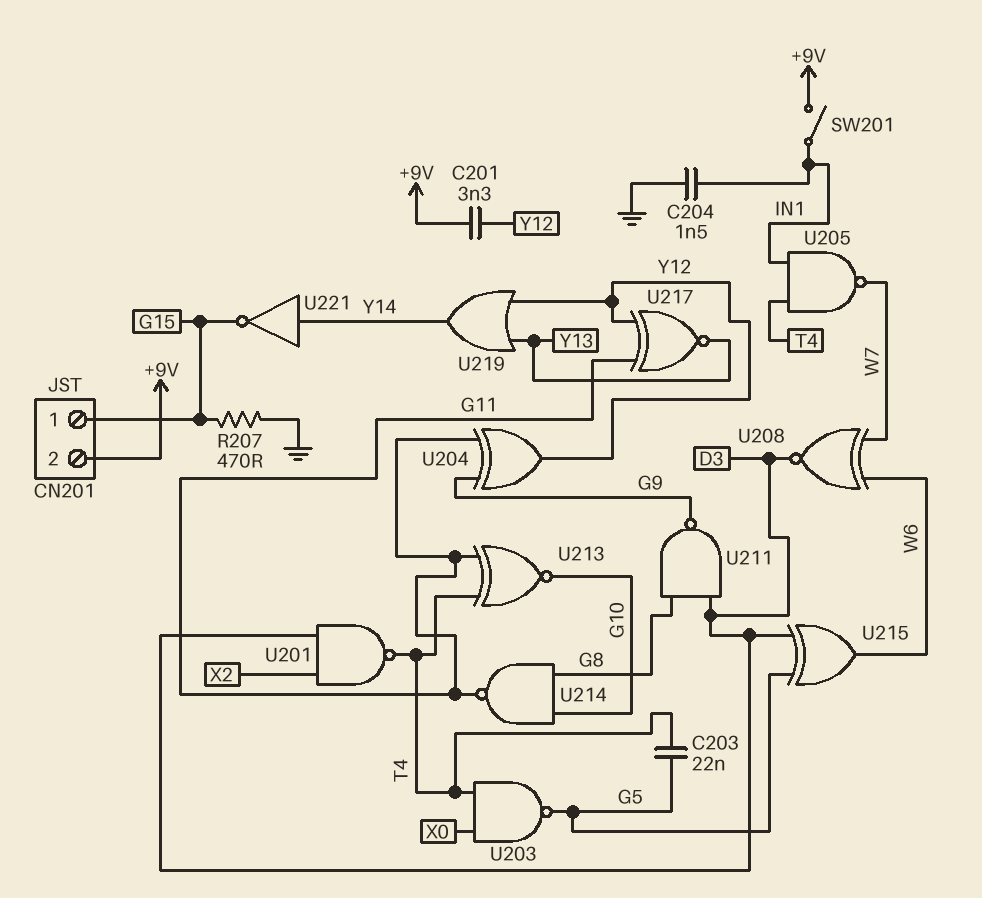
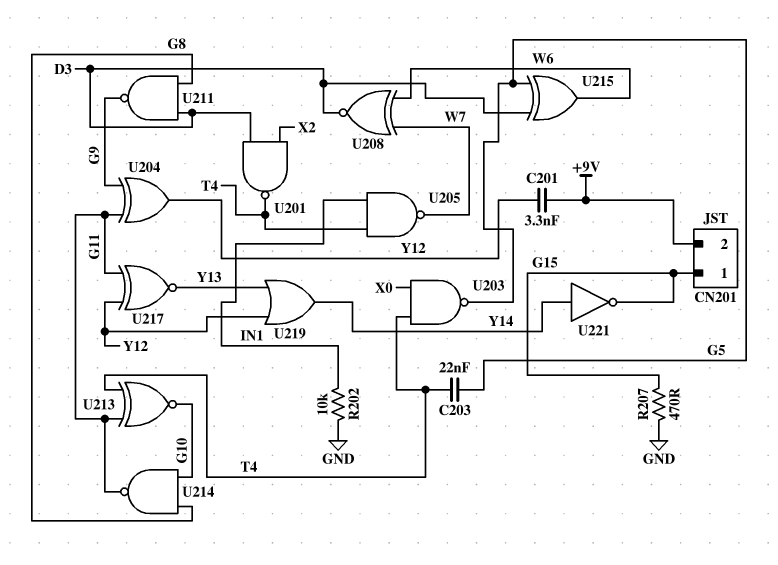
C204: 1.5nF (GND, IN1) -> none
R202: none -> 10k (GND, IN1)
SW201: switch (+9V, IN1) -> none

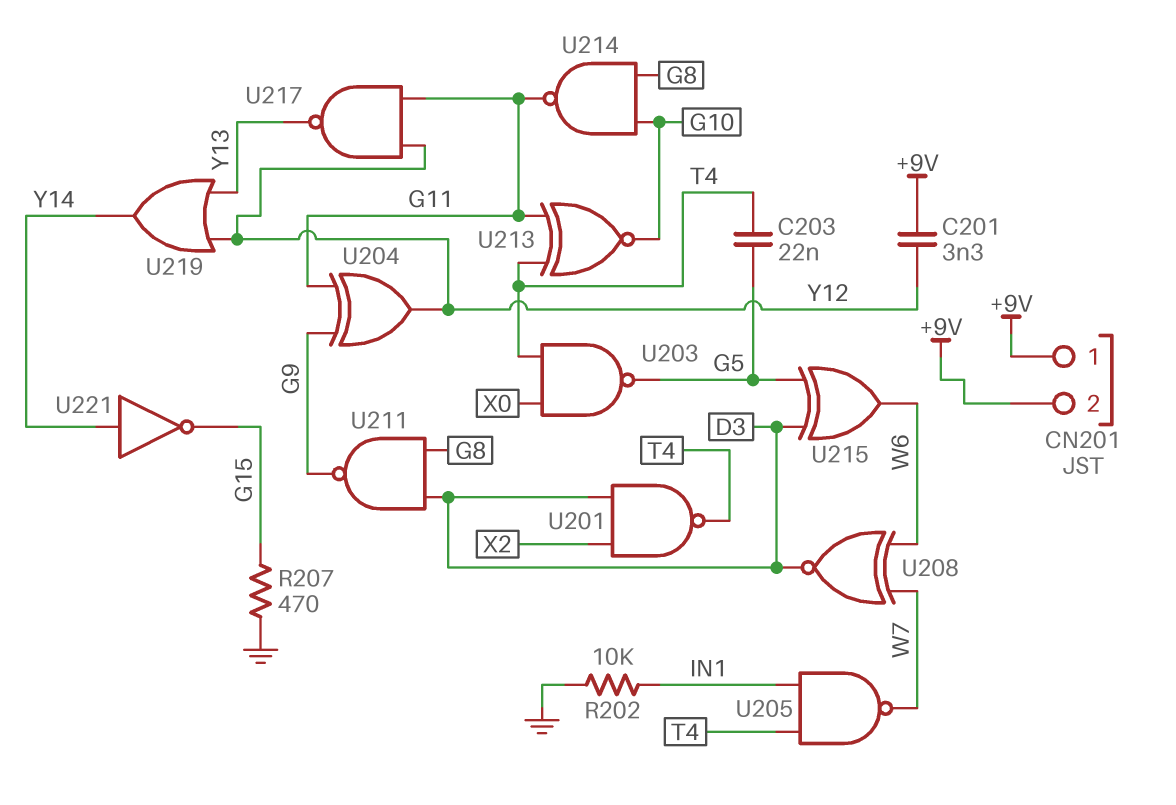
CN201 pin 1: G15 -> +9V
U217: XNOR (in G11, in Y12, out Y13) -> NAND (in G11, in Y12, out Y13)

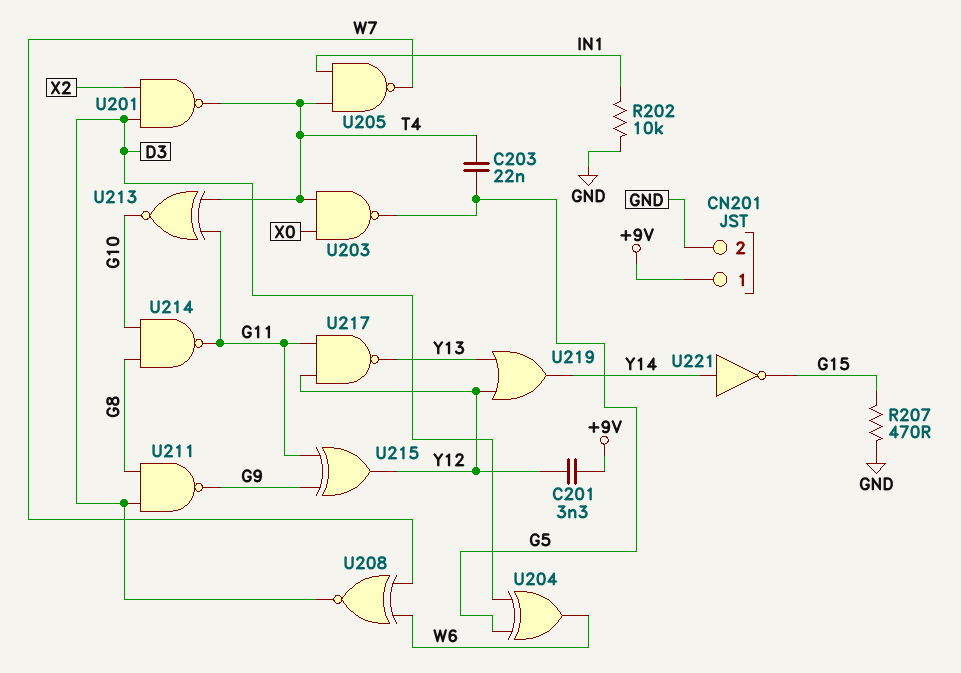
CN201 pin 2: +9V -> GND
U204: XOR (in G9, in G11, out Y12) -> XOR (in D3, in G5, out W6)
U215: XOR (in D3, in G5, out W6) -> XOR (in G9, in G11, out Y12)

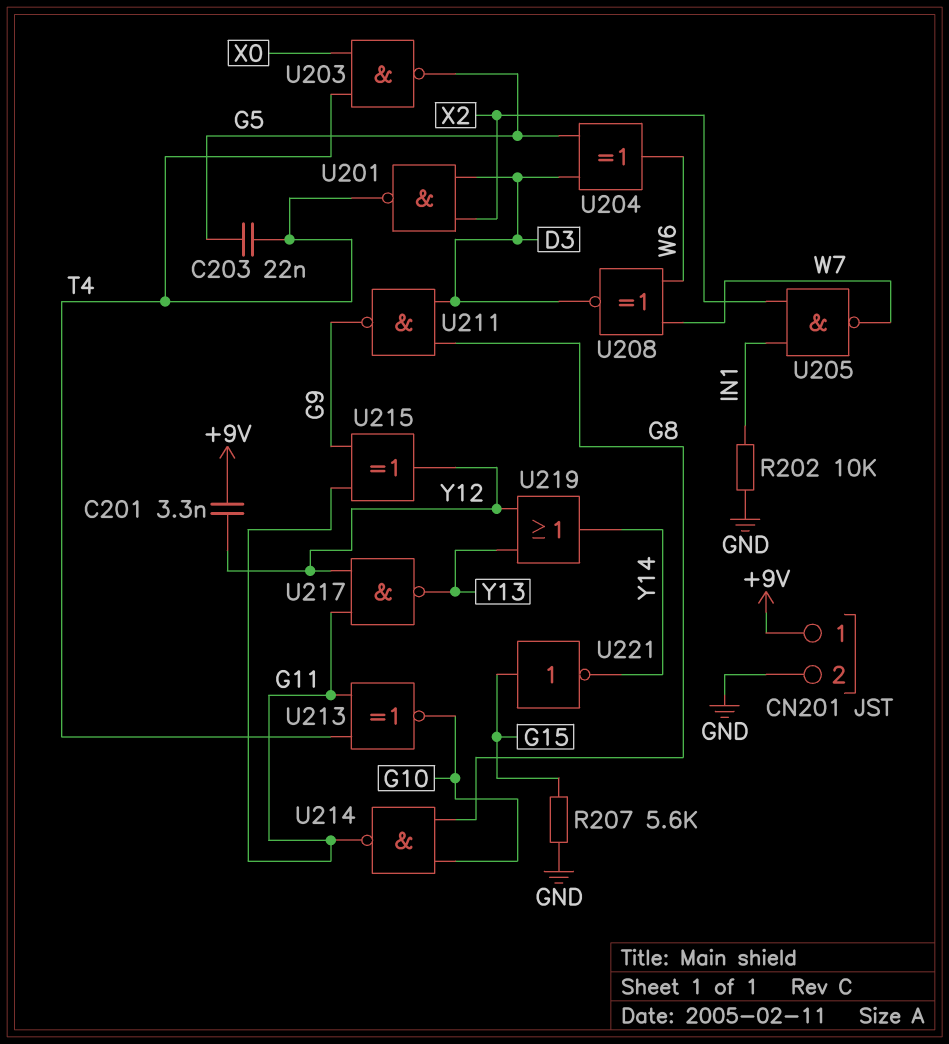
R207: 470 (G15, GND) -> 5.6k (G15, GND)
U205: NAND (in IN1, in T4, out W7) -> NAND (in IN1, in X2, out W7)
U221: NOT (in Y14, out G15) -> NOT (in G15, out Y14)

